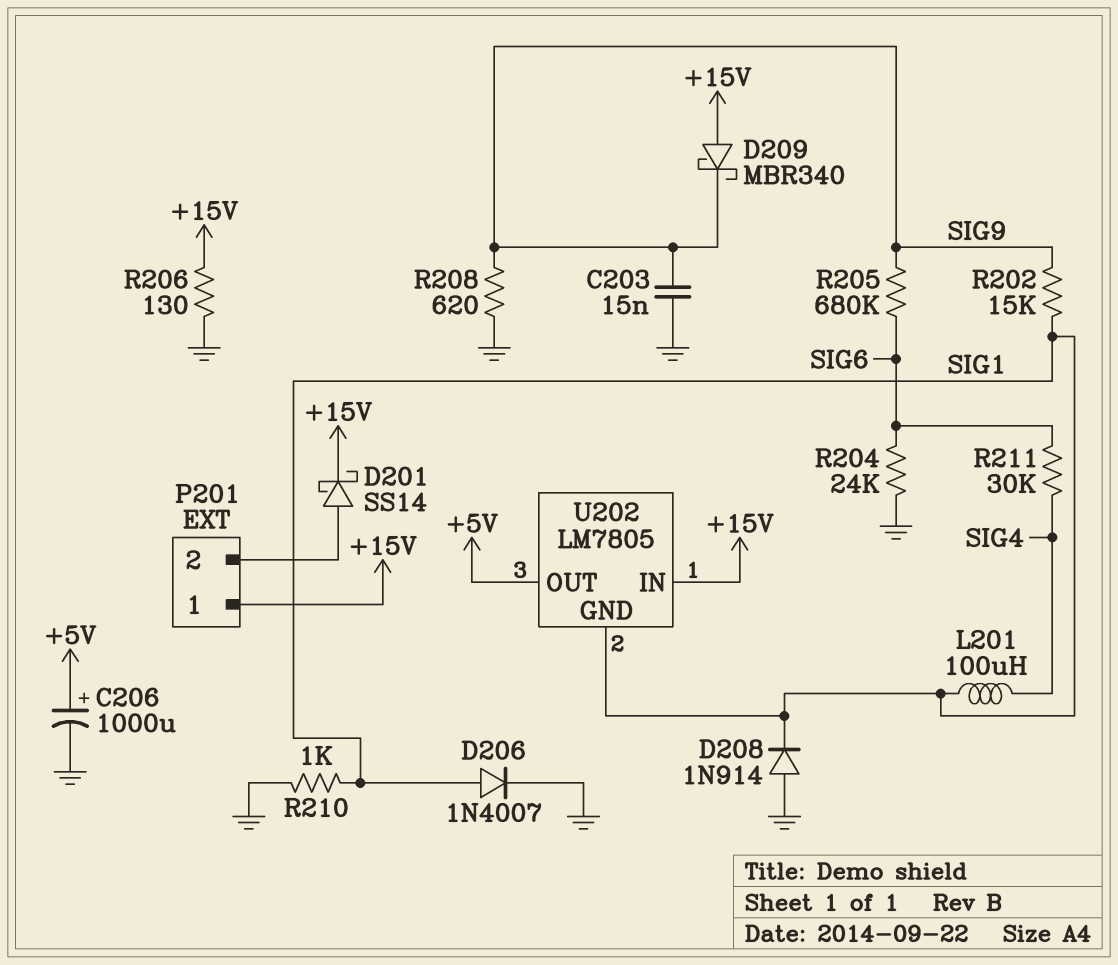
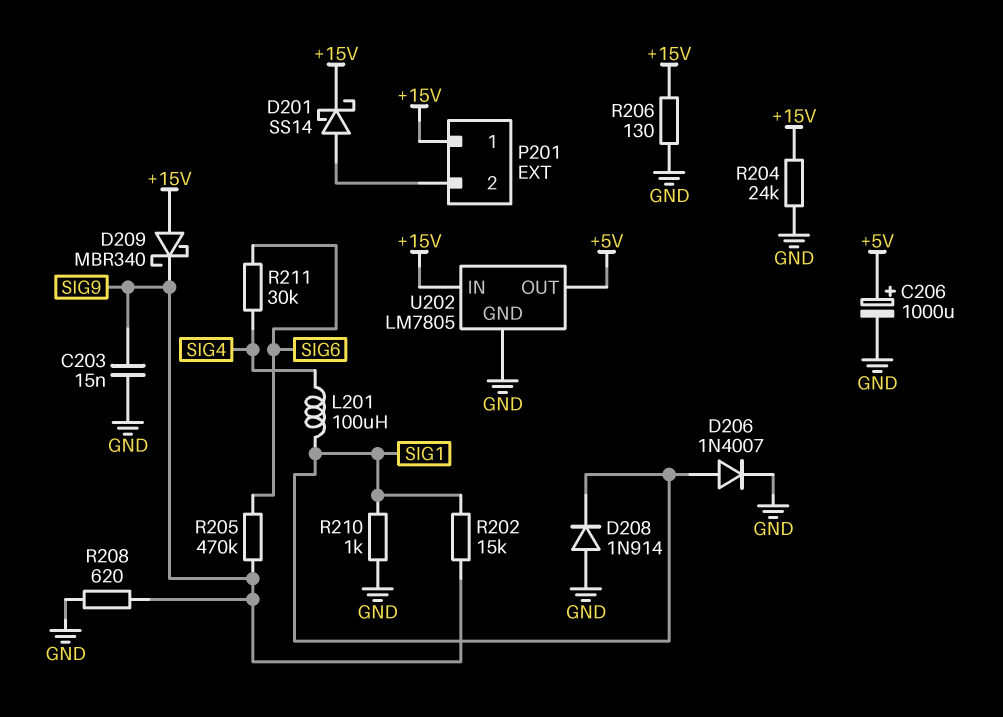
R204: 24k (GND, SIG6) -> 24k (+15V, GND)
R205: 680k (SIG6, SIG9) -> 470k (SIG6, SIG9)
U202 pin GND: SIG1 -> GND

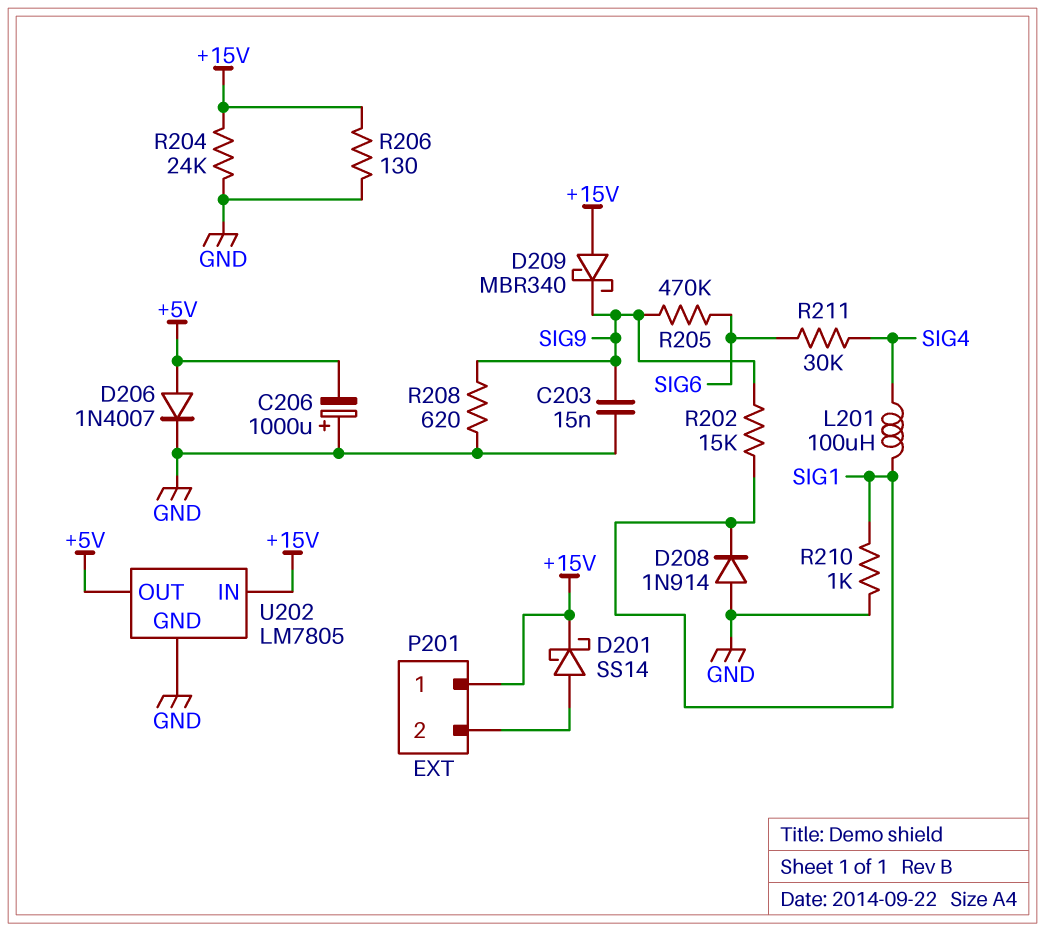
C206: 1000uF (plus +5V, minus GND) -> 1000uF (plus GND, minus +5V)
D206: diode 1N4007 (A SIG1, K GND) -> diode 1N4007 (A +5V, K GND)

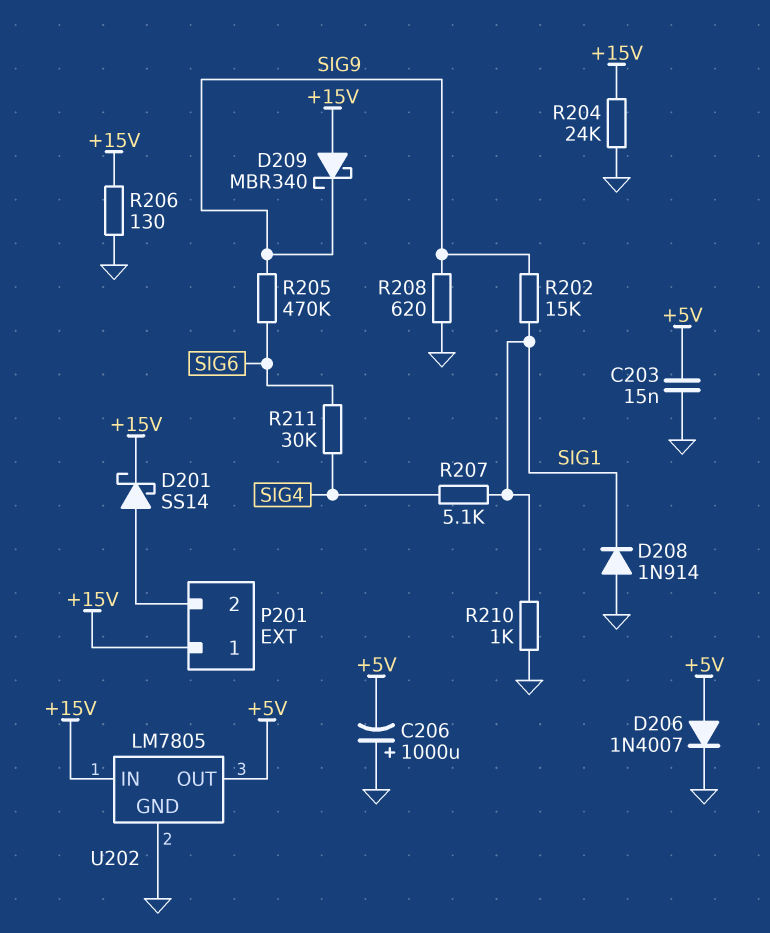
C203: 15nF (GND, SIG9) -> 15nF (+5V, GND)
L201: 100uH (SIG1, SIG4) -> none
R207: none -> 5.1k (SIG1, SIG4)

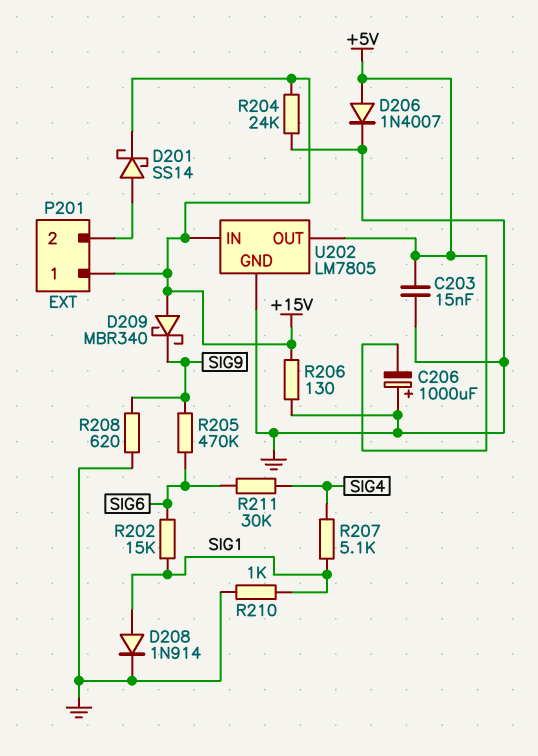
D208: diode 1N914 (A GND, K SIG1) -> diode 1N914 (A SIG1, K GND)
R202: 15k (SIG1, SIG9) -> 15k (SIG1, SIG6)

